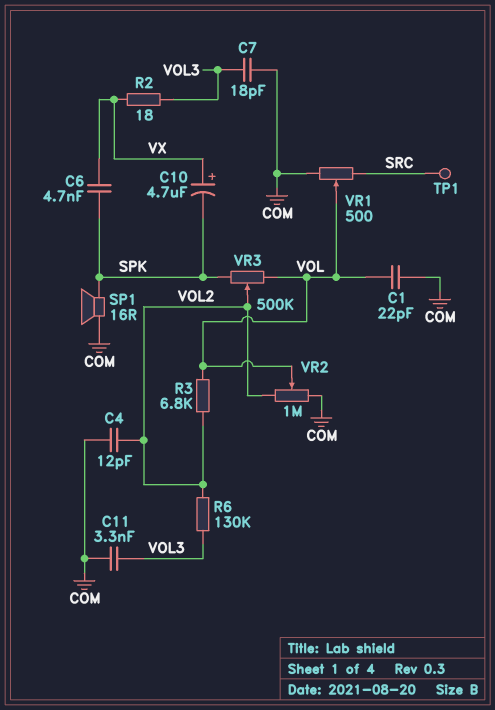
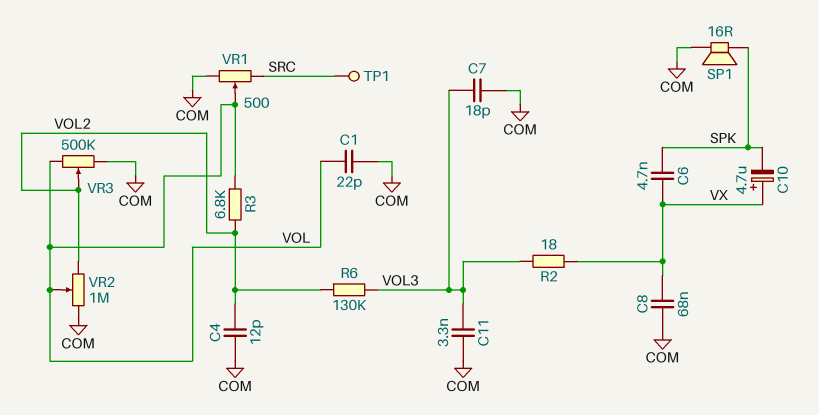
C8: none -> 68nF (COM, VX)
VR3: 500k (SPK, VOL, wiper VOL2) -> 500k (COM, VOL, wiper VOL2)

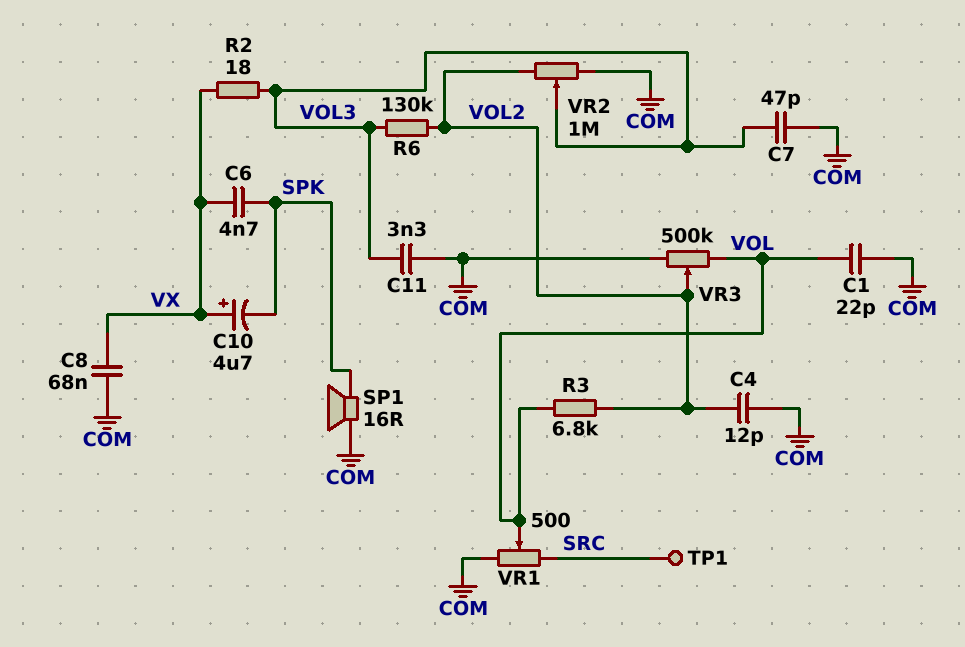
C7: 18pF (COM, VOL3) -> 47pF (COM, VOL3)
VR2: 1M (COM, VOL2, wiper VOL) -> 1M (COM, VOL2, wiper VOL3)

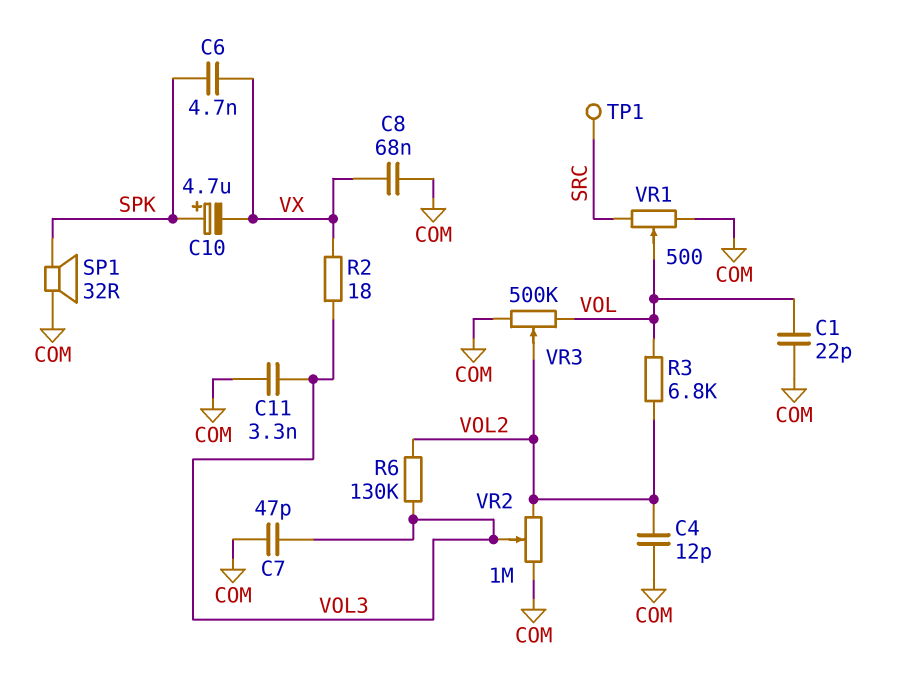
C10: 4.7uF (plus VX, minus SPK) -> 4.7uF (plus SPK, minus VX)
SP1: speaker 16R (COM, SPK) -> speaker 32R (COM, SPK)

